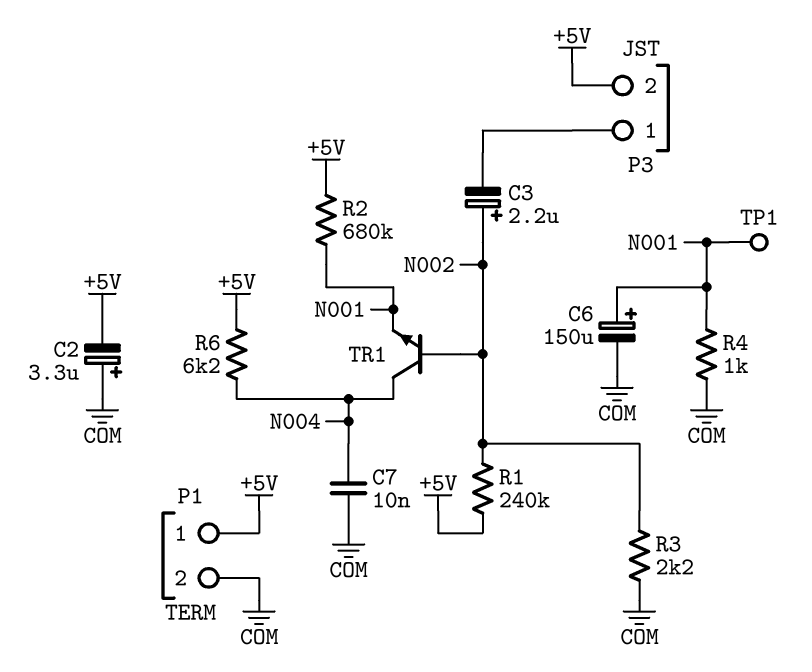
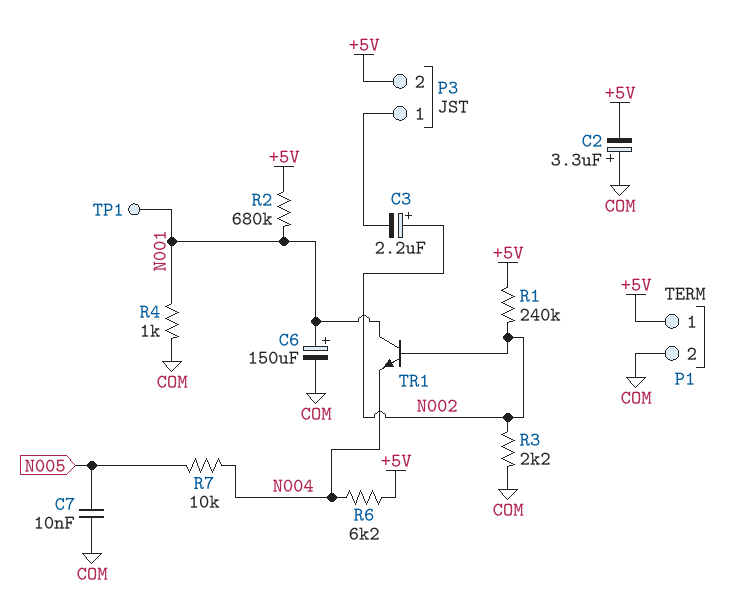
C7: 10nF (COM, N004) -> 10nF (COM, N005)
R7: none -> 10k (N004, N005)
TR1: NPN (B N002, C N004, E N001) -> NPN (B N002, C N001, E N004)

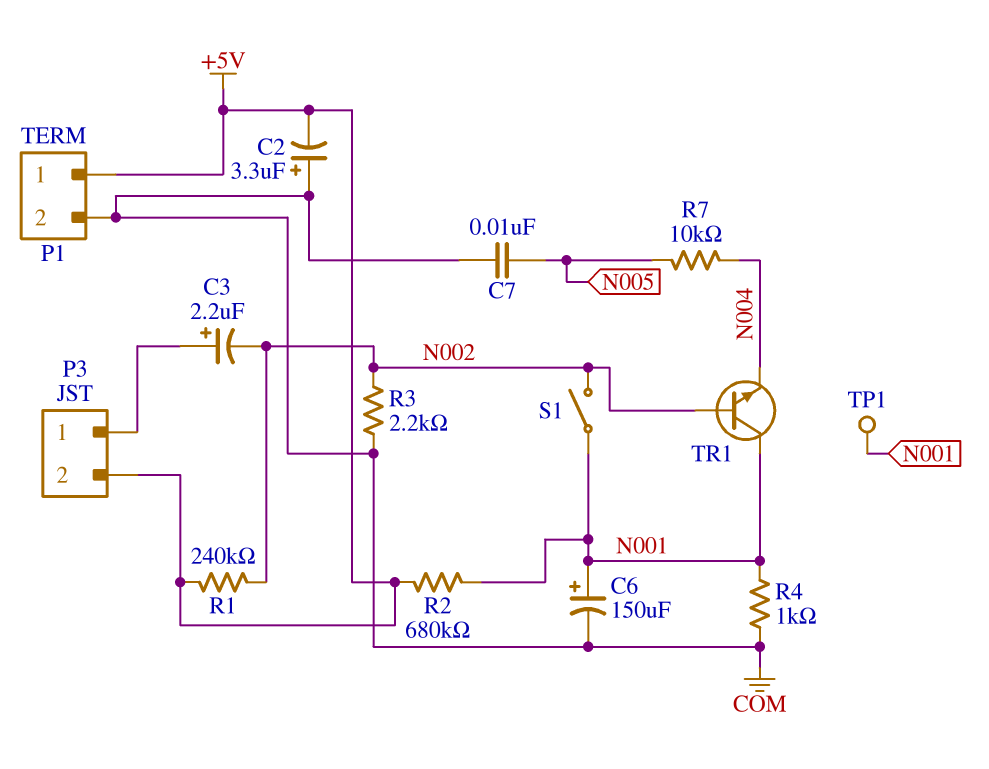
C3: 2.2uF (plus N002, minus P3/1) -> 2.2uF (plus P3/1, minus N002)
R6: 6.2k (+5V, N004) -> none
S1: none -> switch (N001, N002)

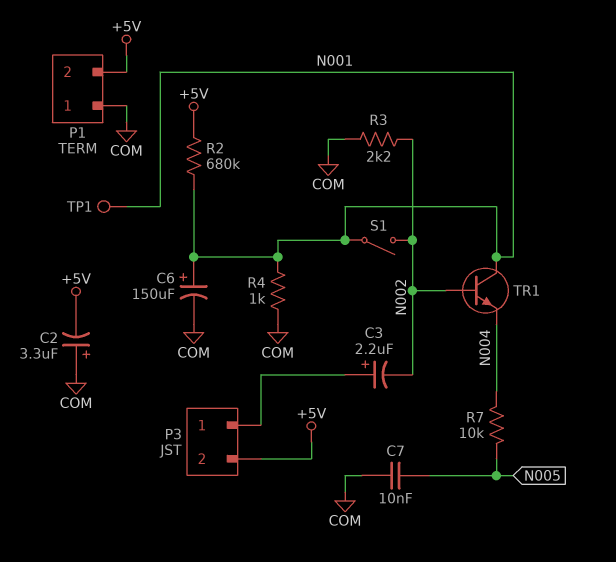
P1 pin 1: +5V -> COM
P1 pin 2: COM -> +5V
R1: 240k (+5V, N002) -> none

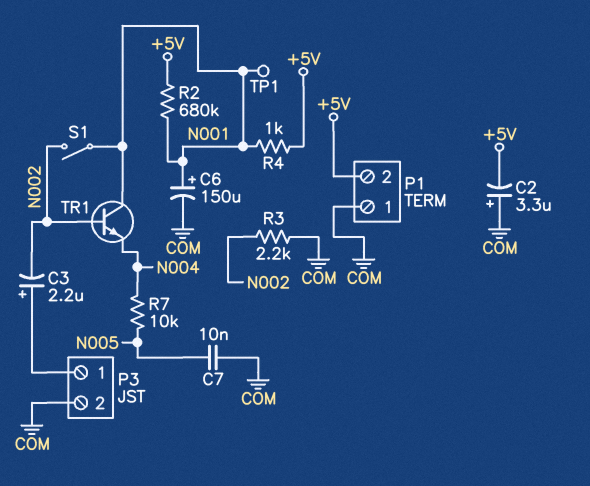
P3 pin 2: +5V -> COM
R4: 1k (COM, N001) -> 1k (+5V, N001)

